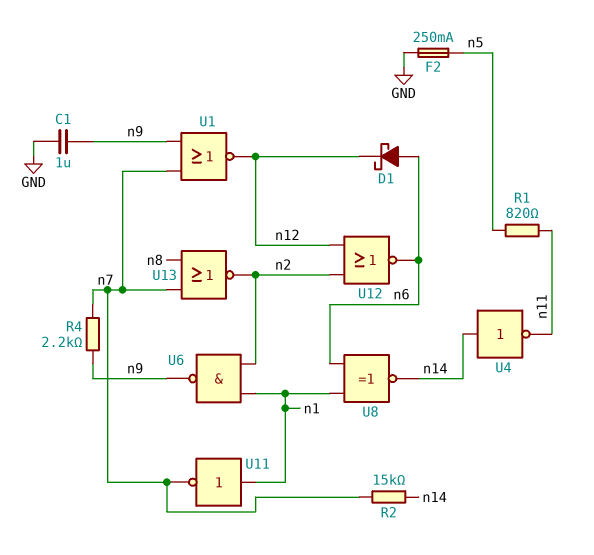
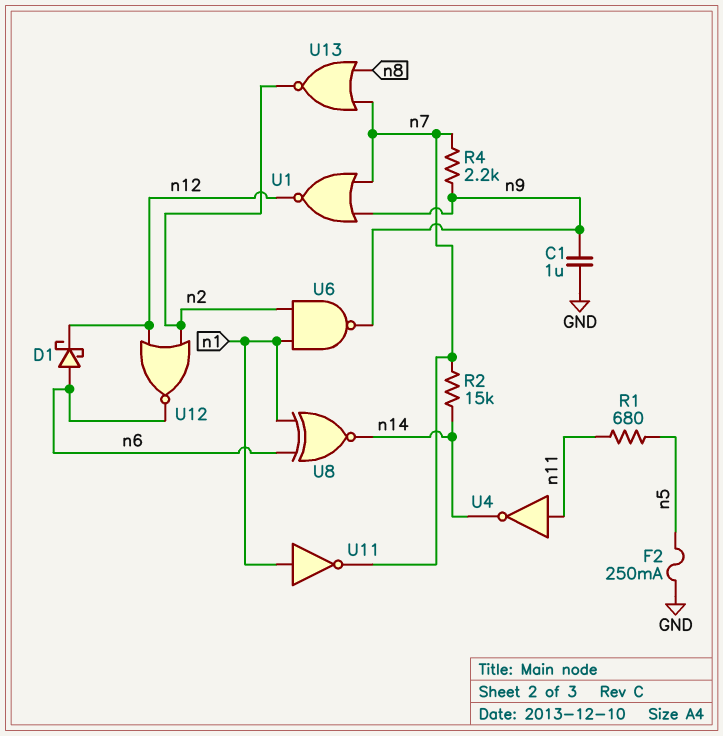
R1: 820 (n5, n11) -> 680 (n5, n11)
U4: NOT (in n14, out n11) -> NOT (in n11, out n14)

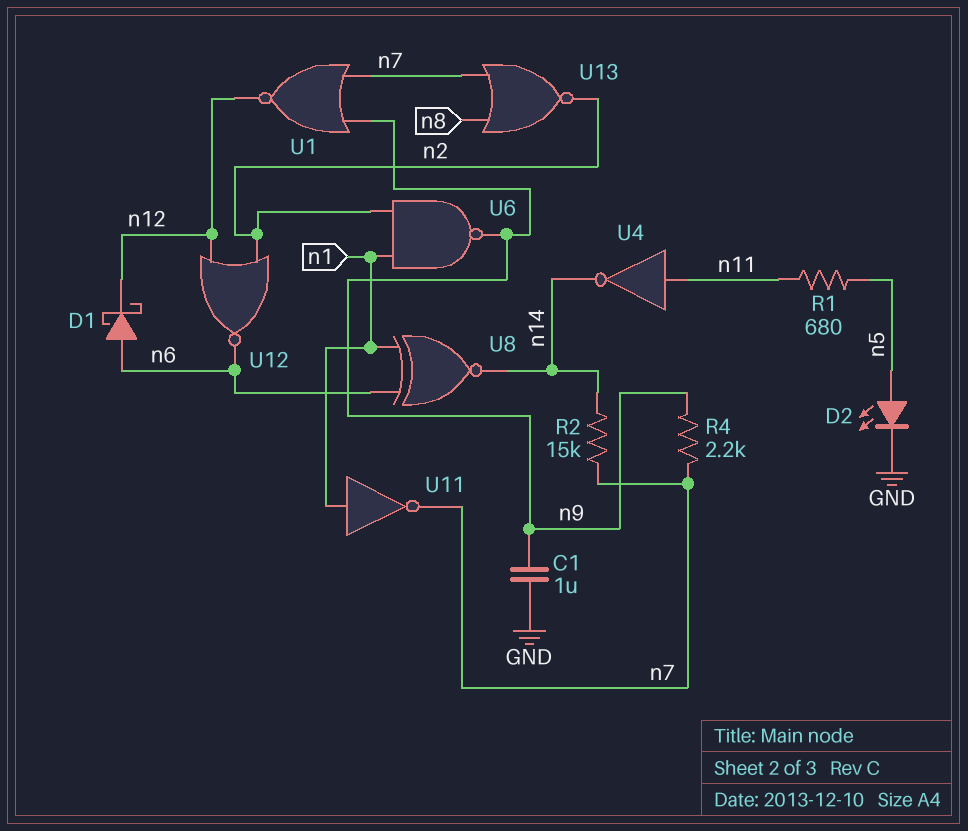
D2: none -> LED (A n5, K GND)
F2: 250mA (GND, n5) -> none

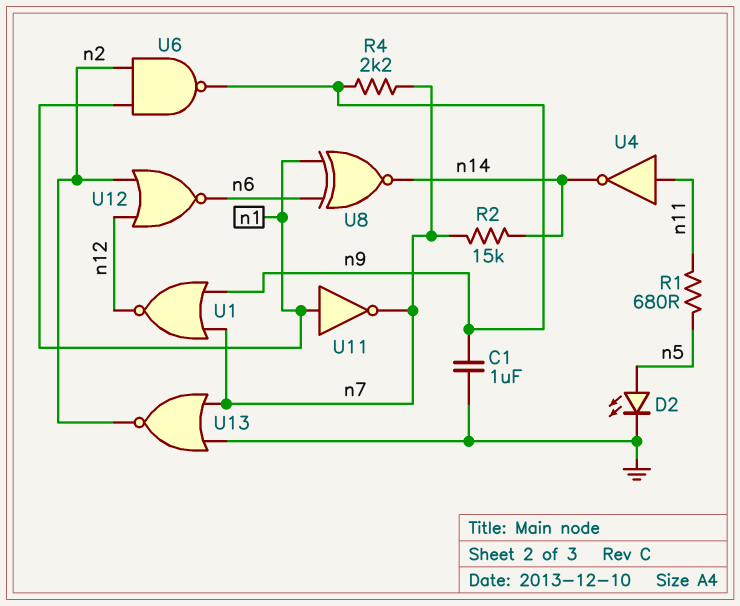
D1: schottky (A n6, K n12) -> none
U13: NOR (in n7, in n8, out n2) -> NOR (in GND, in n7, out n2)

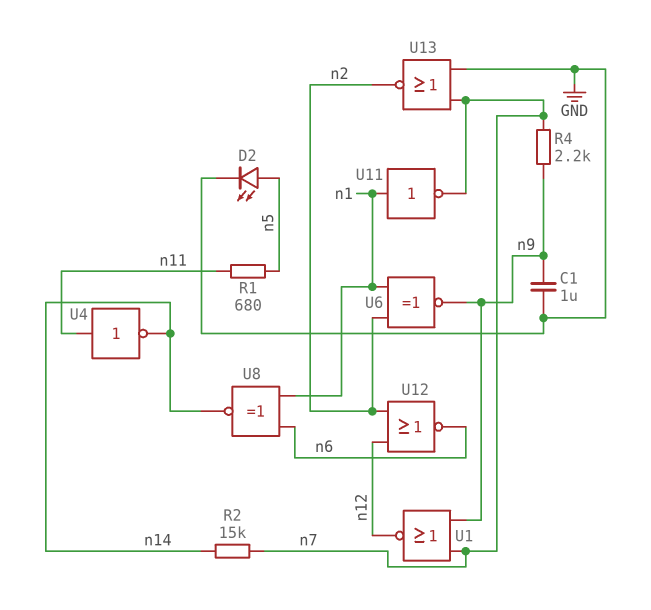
U6: NAND (in n1, in n2, out n9) -> XNOR (in n1, in n2, out n9)

